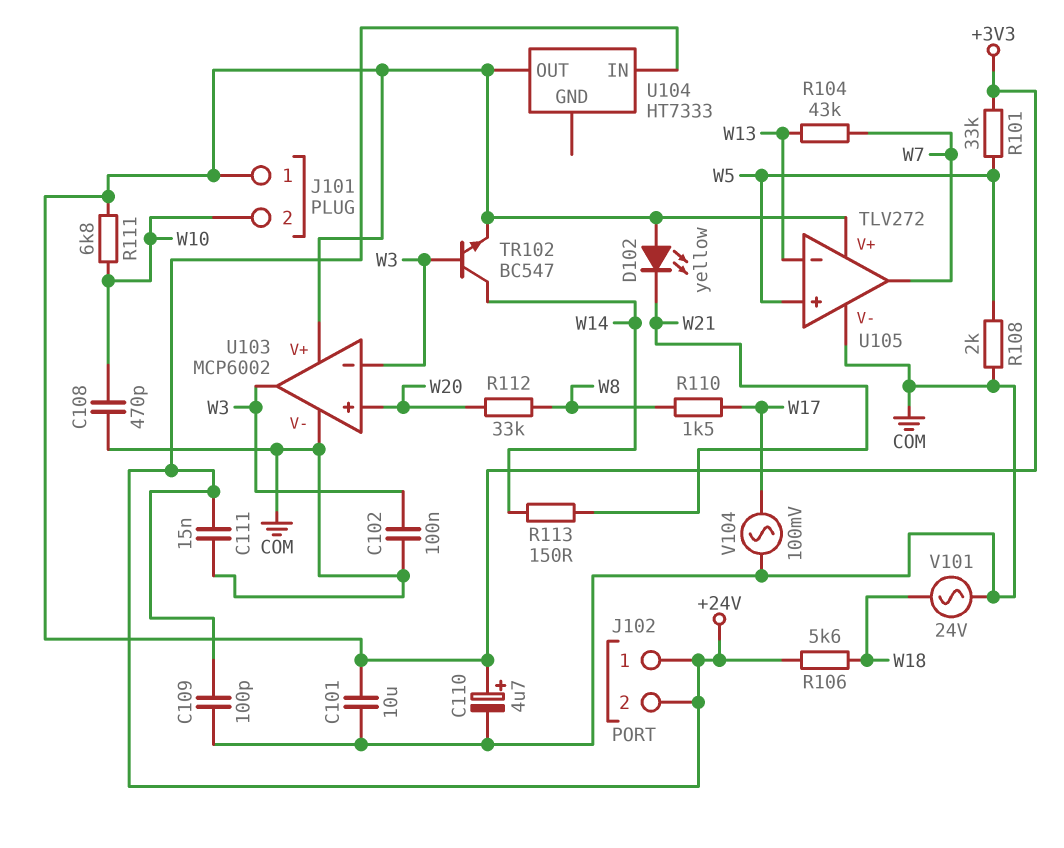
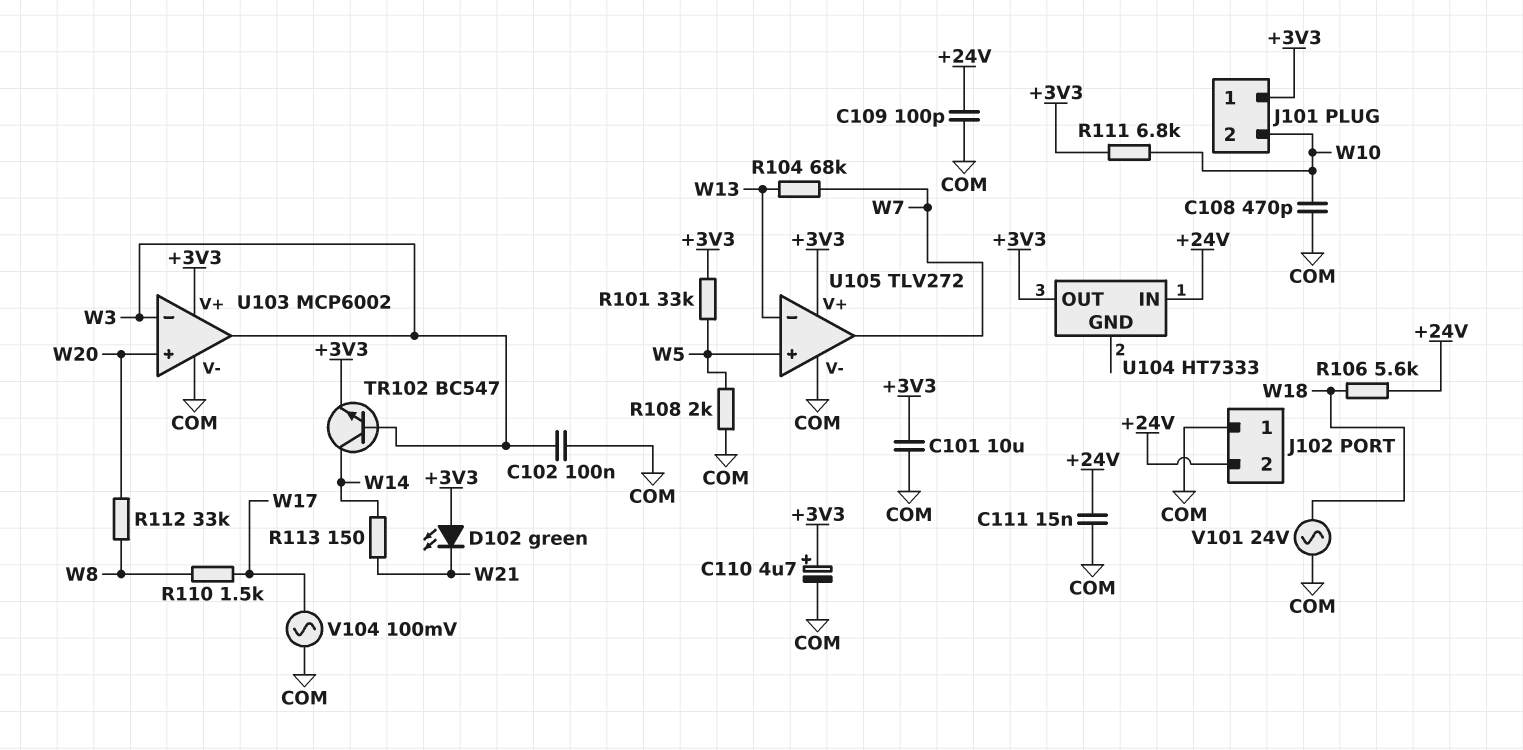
D102: LED yellow (A +3V3, K W21) -> LED green (A +3V3, K W21)
J102 pin 1: +24V -> COM
R104: 43k (W7, W13) -> 68k (W7, W13)

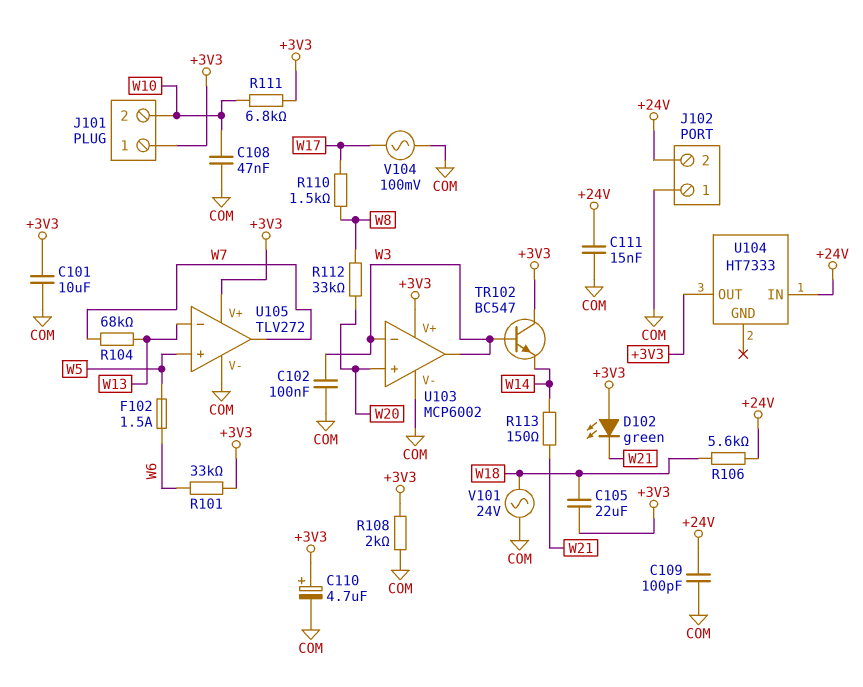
C105: none -> 22uF (+3V3, W18)
C108: 470pF (COM, W10) -> 47nF (COM, W10)
F102: none -> 1.5A (W5, W6)
R101: 33k (+3V3, W5) -> 33k (+3V3, W6)
R108: 2k (COM, W5) -> 2k (+3V3, COM)
TR102: NPN BC547 (B W3, C W14, E +3V3) -> NPN BC547 (B W3, C +3V3, E W14)

